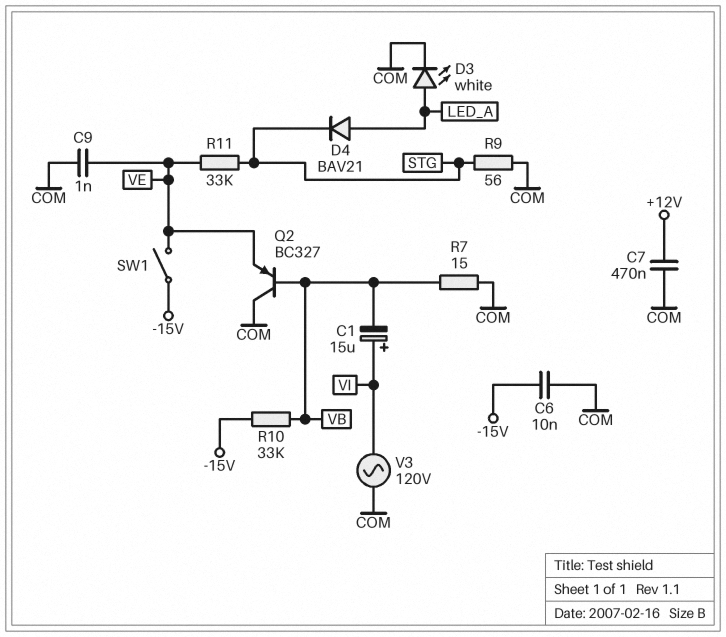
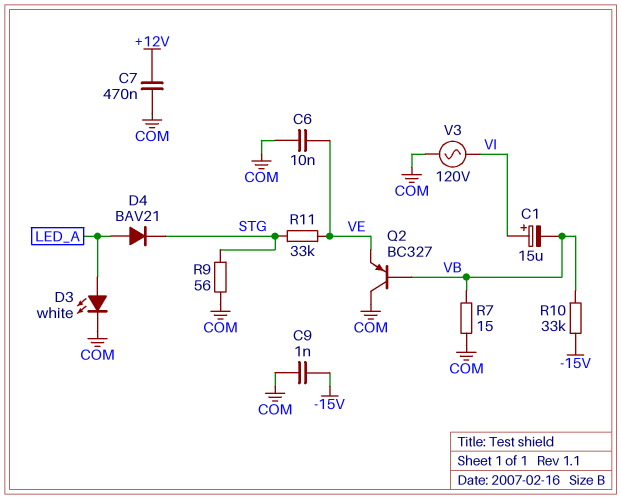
C6: 10nF (-15V, COM) -> 10nF (COM, VE)
C9: 1nF (COM, VE) -> 1nF (-15V, COM)
SW1: switch (-15V, VE) -> none

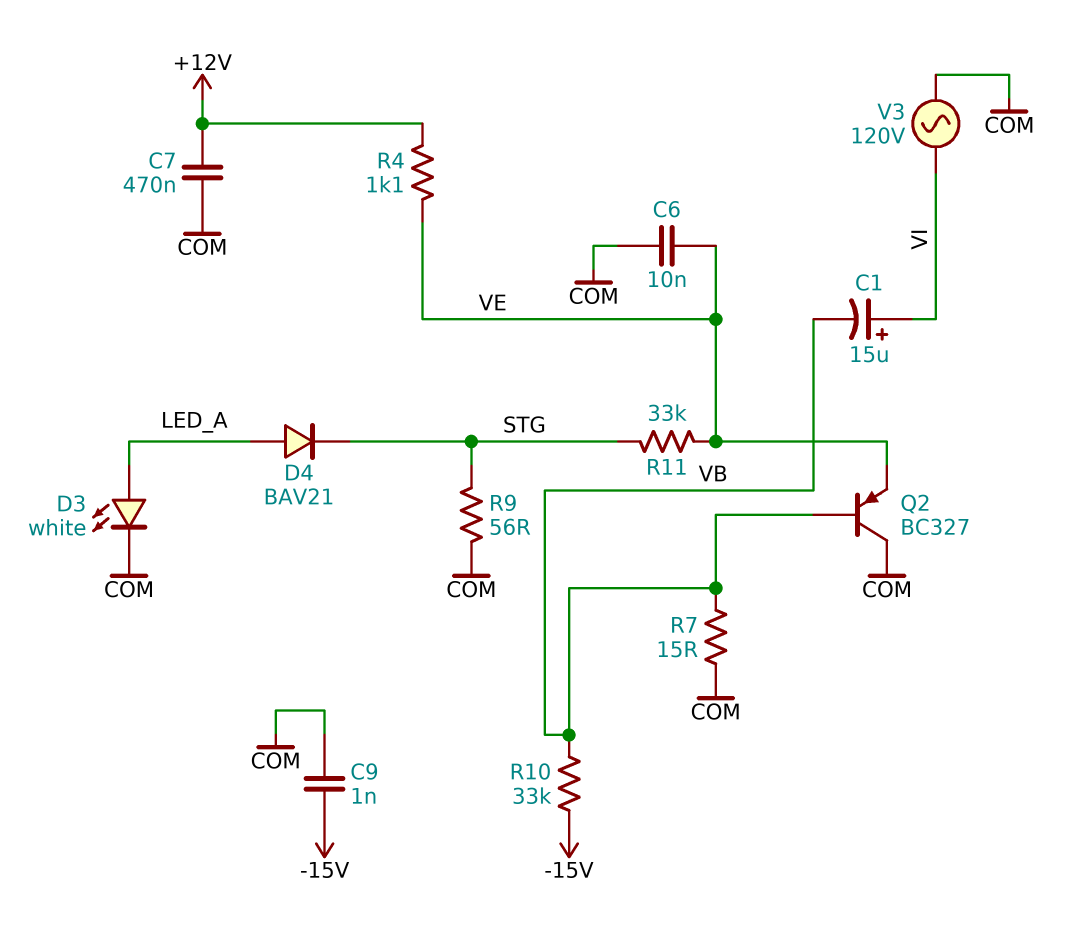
R4: none -> 1.1k (+12V, VE)

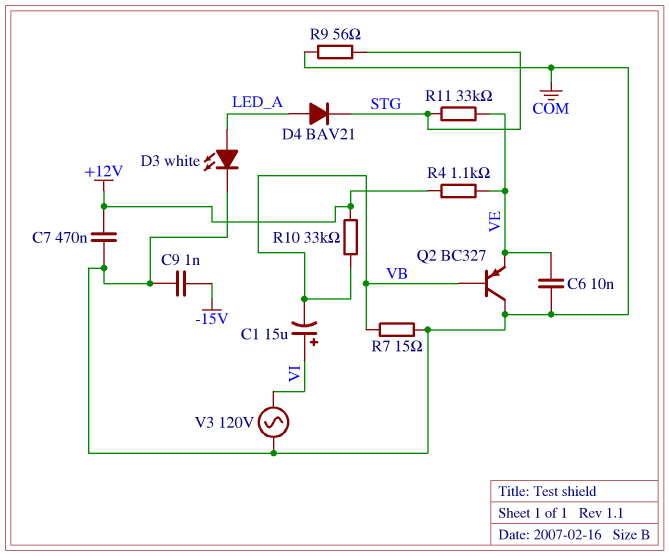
R10: 33k (-15V, VB) -> 33k (+12V, VB)

